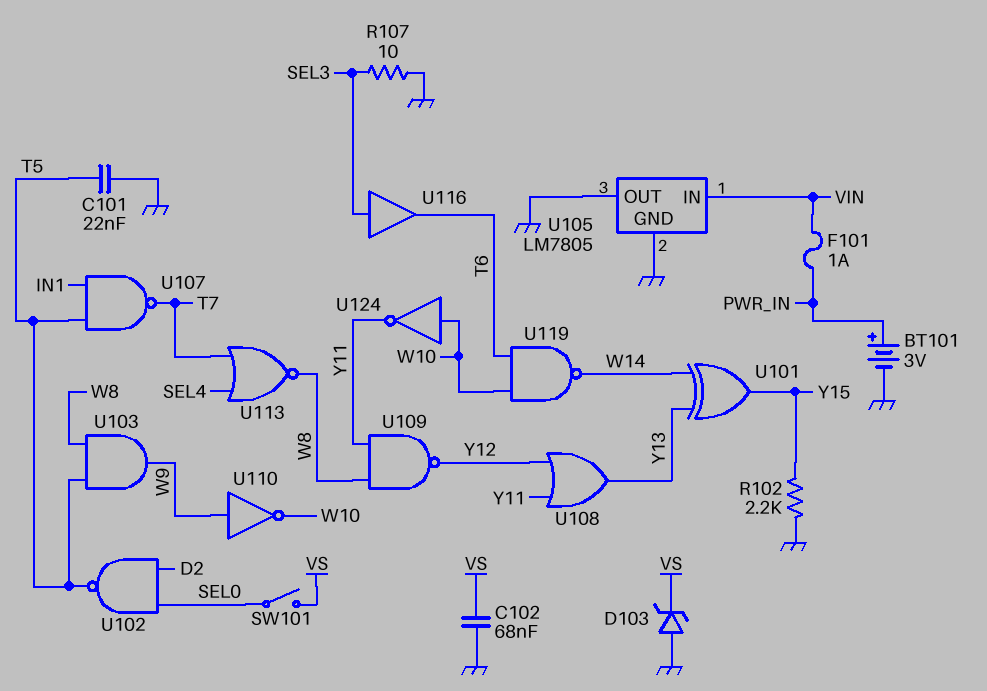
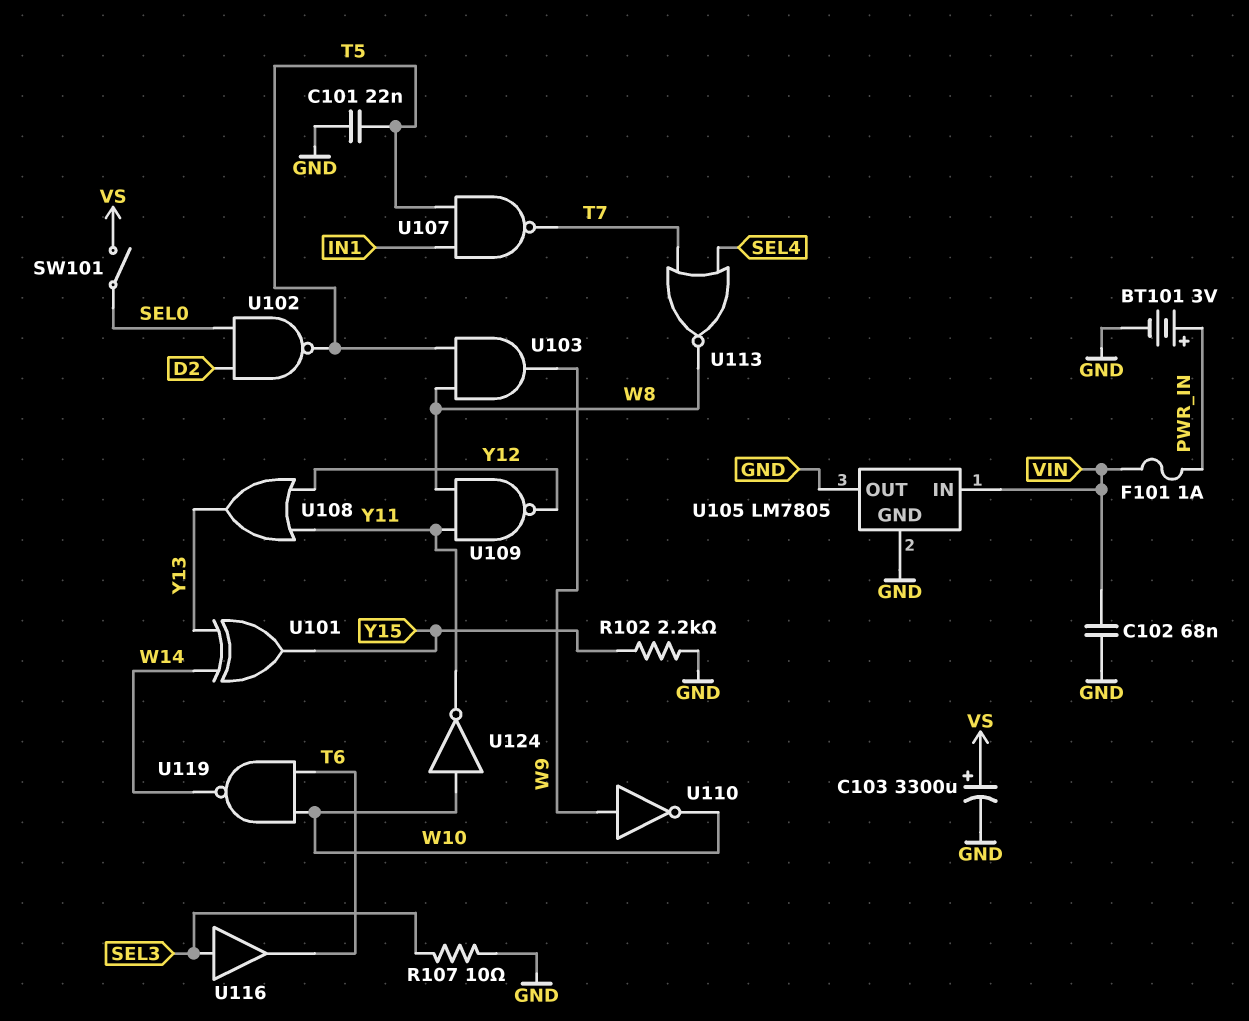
C102: 68nF (GND, VS) -> 68nF (GND, VIN)
C103: none -> 3300uF (plus VS, minus GND)
D103: zener (A GND, K VS) -> none

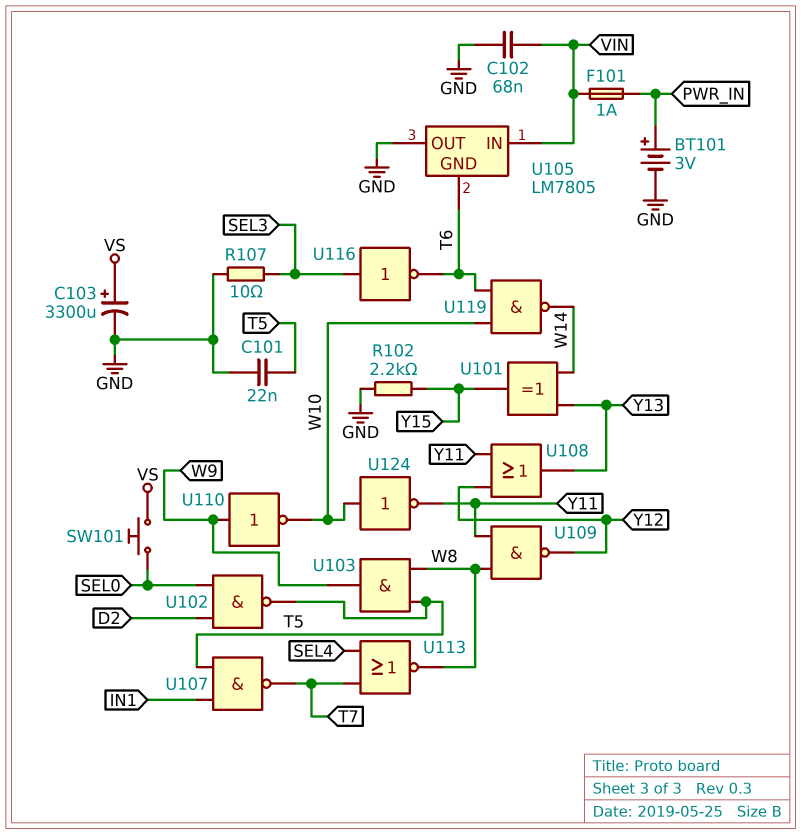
SW101: switch (SEL0, VS) -> button (SEL0, VS)
U105 pin GND: GND -> T6
U116: buffer (in SEL3, out T6) -> NOT (in SEL3, out T6)

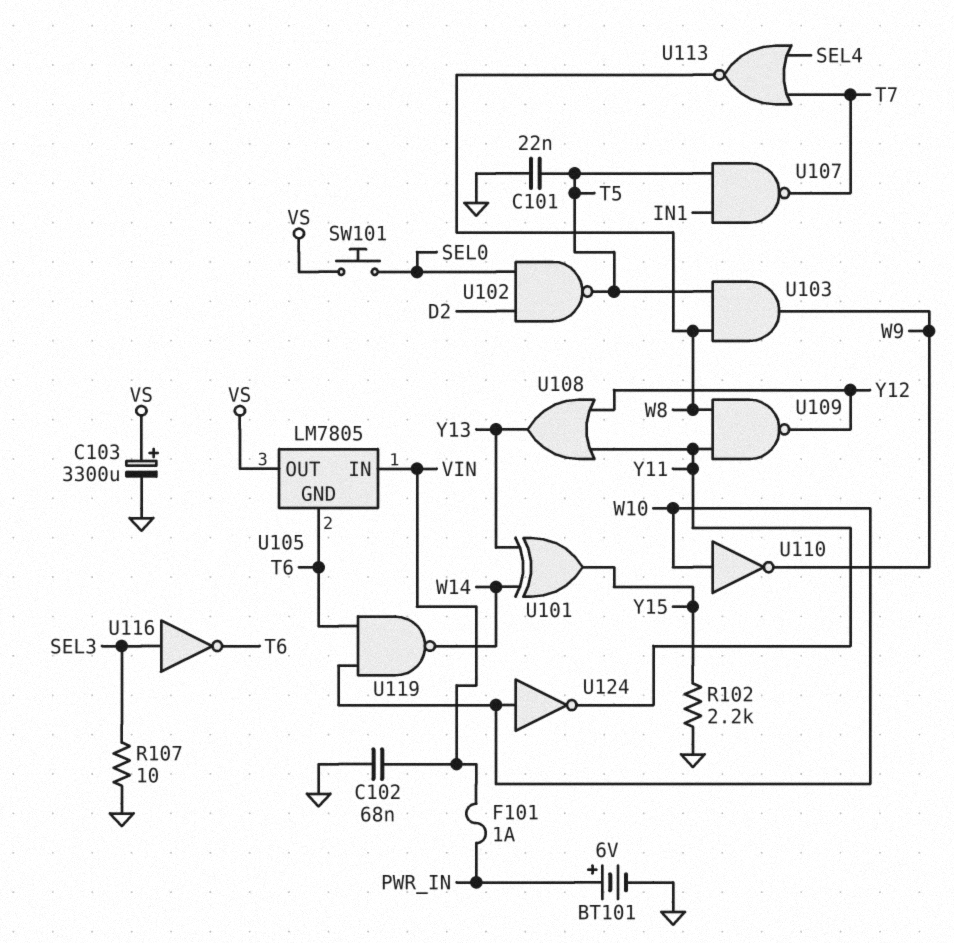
BT101: 3V (plus PWR_IN, minus GND) -> 6V (plus PWR_IN, minus GND)
U105 pin OUT: GND -> VS
U110: NOT (in W9, out W10) -> NOT (in W10, out W9)

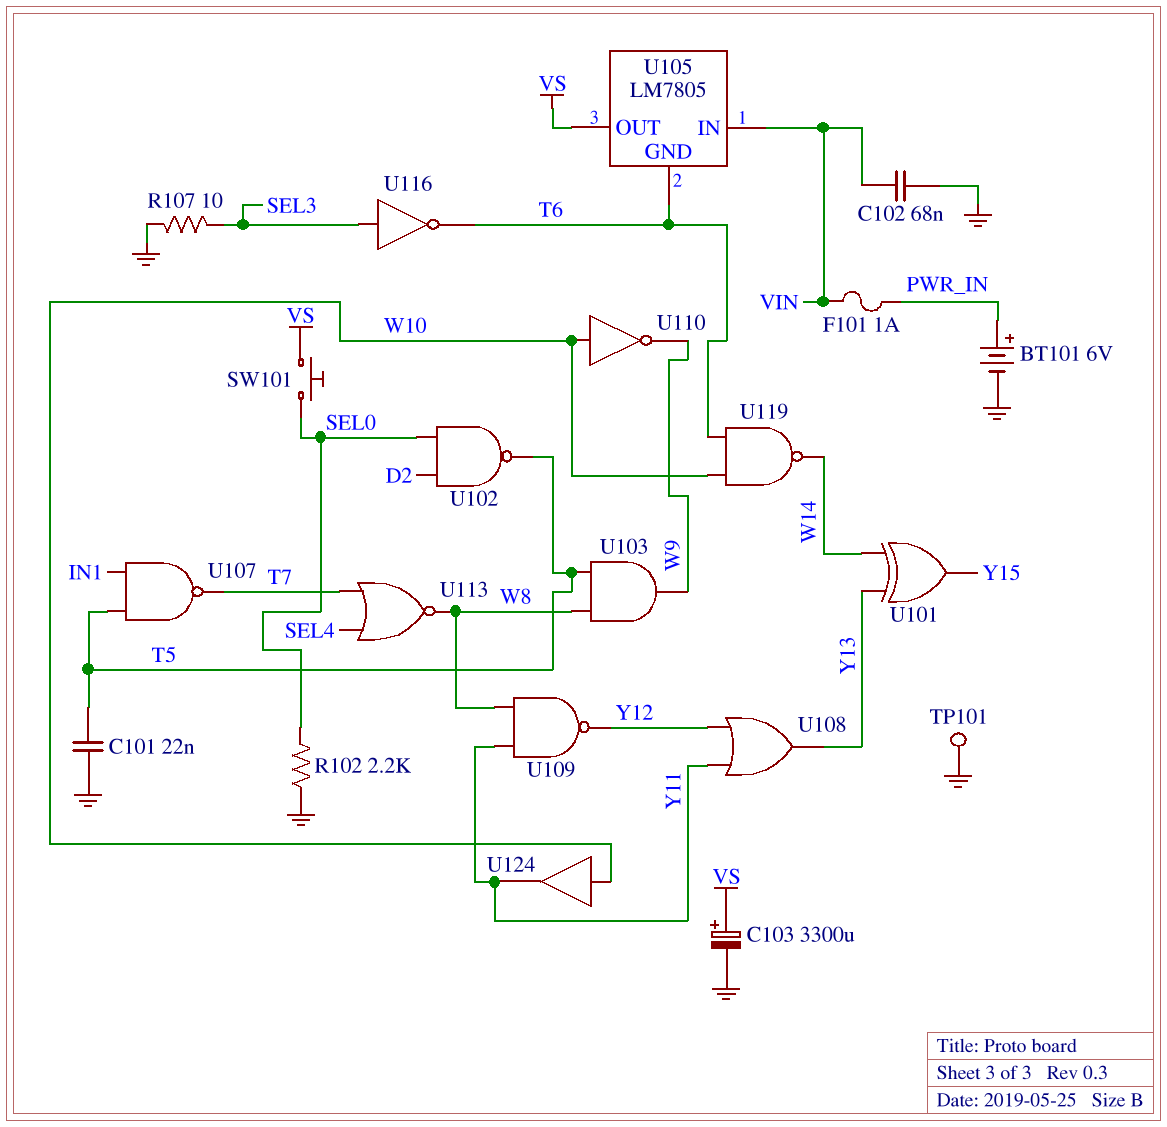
R102: 2.2k (GND, Y15) -> 2.2k (GND, SEL0)
TP101: none -> test point (GND)
U124: NOT (in W10, out Y11) -> buffer (in W10, out Y11)

